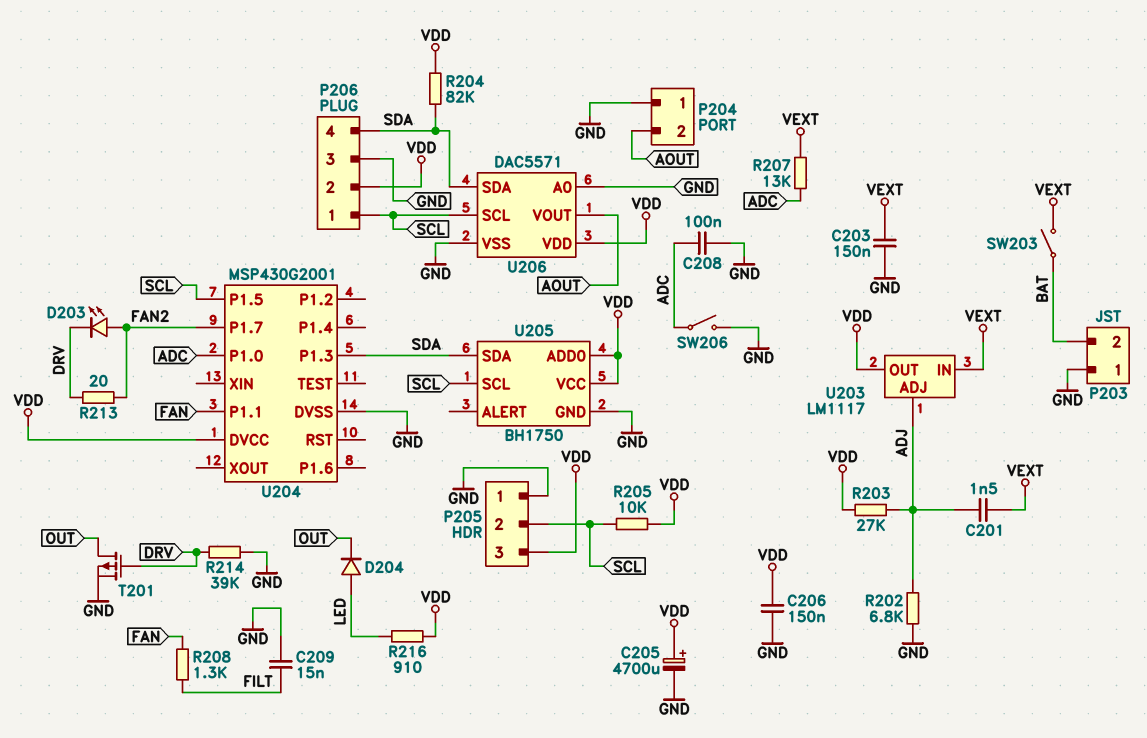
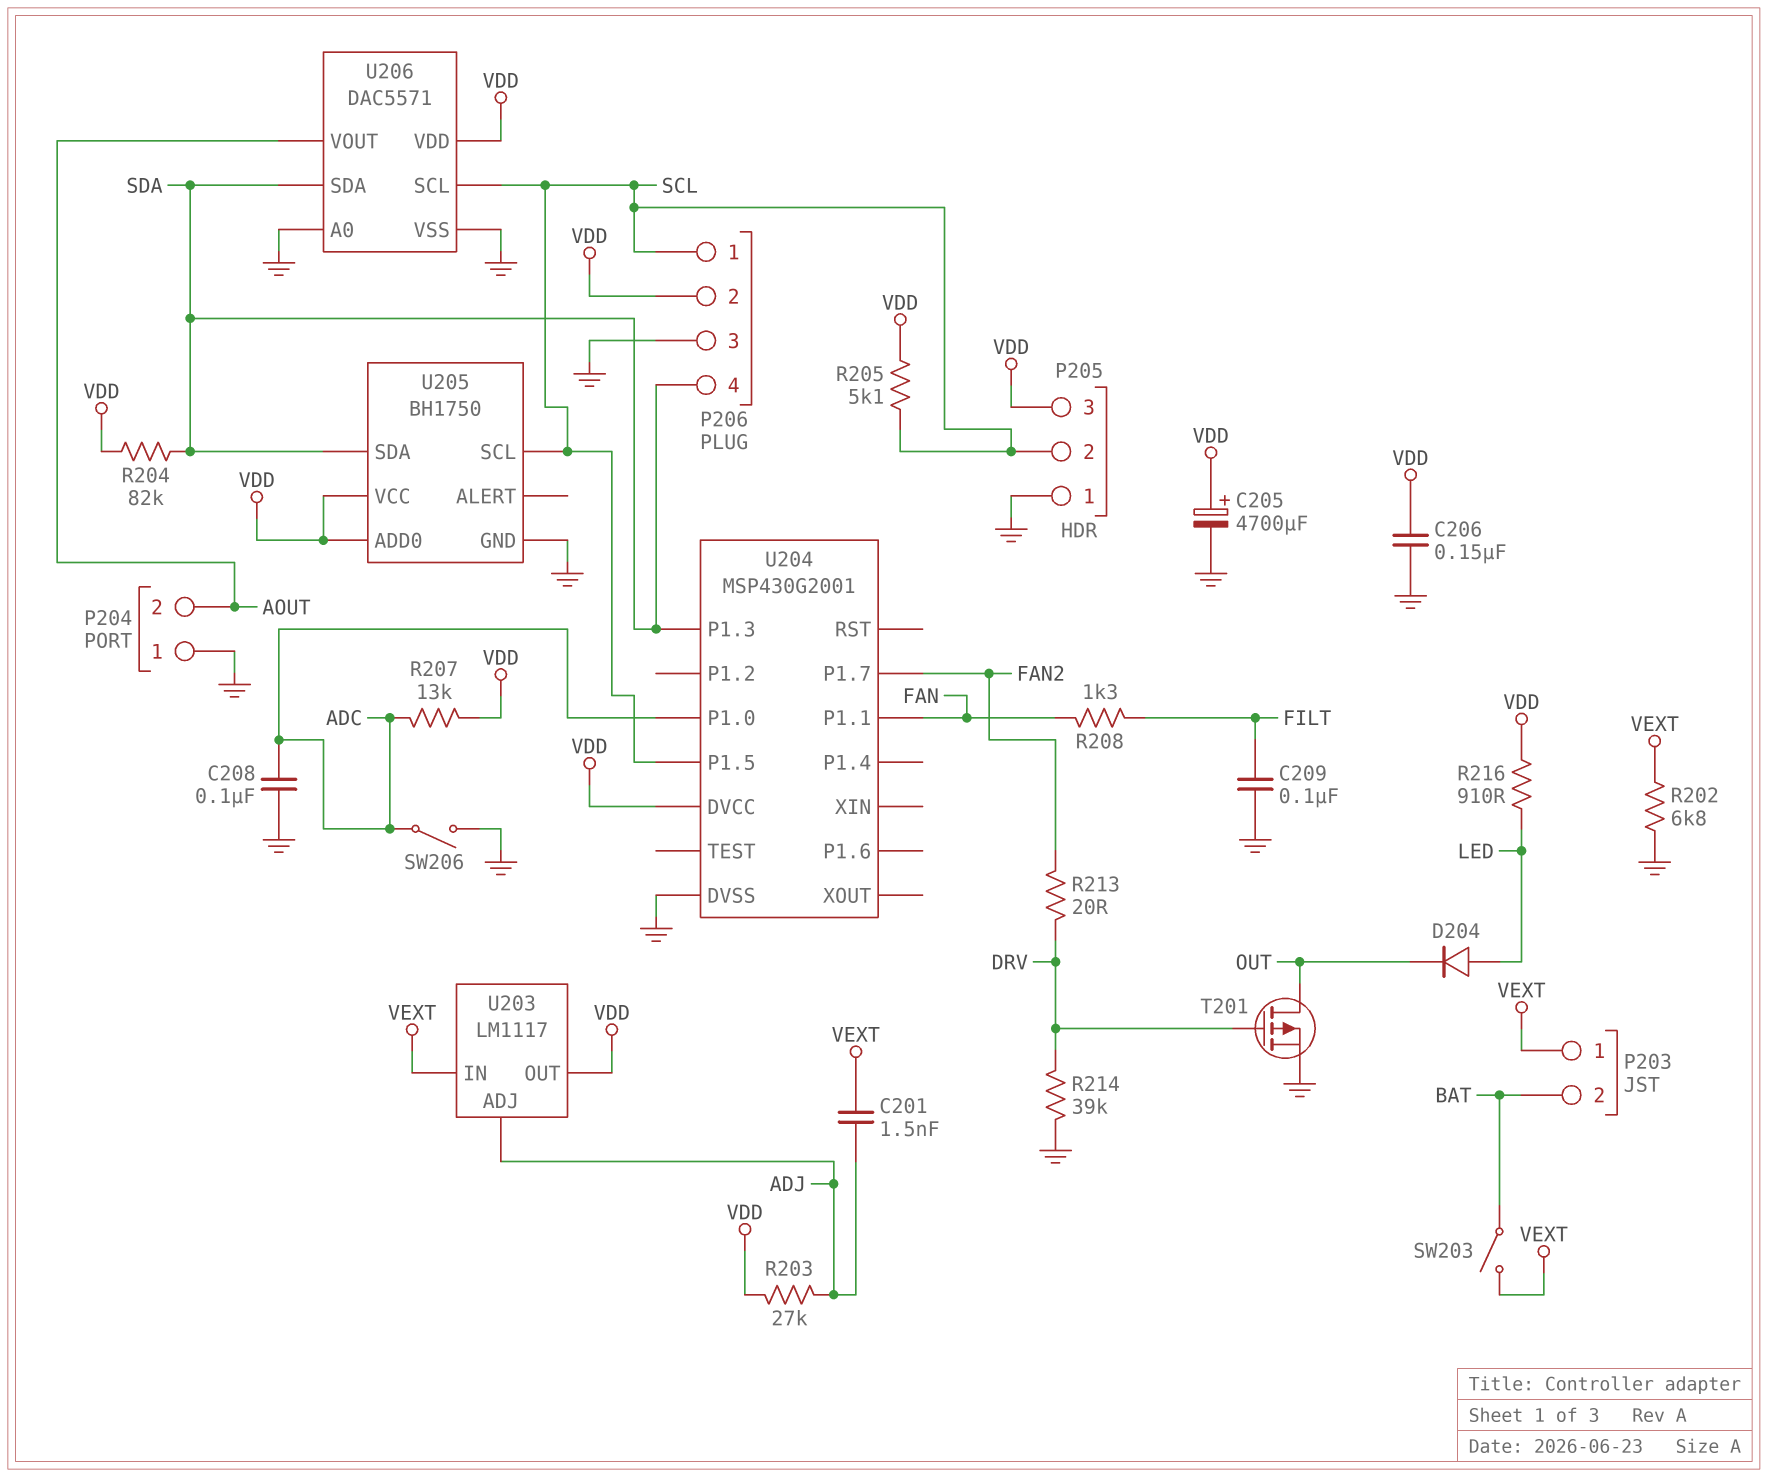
C203: 150nF (GND, VEXT) -> none
C209: 15nF (FILT, GND) -> 100nF (FILT, GND)
D203: LED (A FAN2, K DRV) -> none
P203 pin 1: GND -> VEXT
R202: 6.8k (ADJ, GND) -> 6.8k (GND, VEXT)
R205: 10k (SCL, VDD) -> 5.1k (SCL, VDD)
R207: 13k (ADC, VEXT) -> 13k (ADC, VDD)

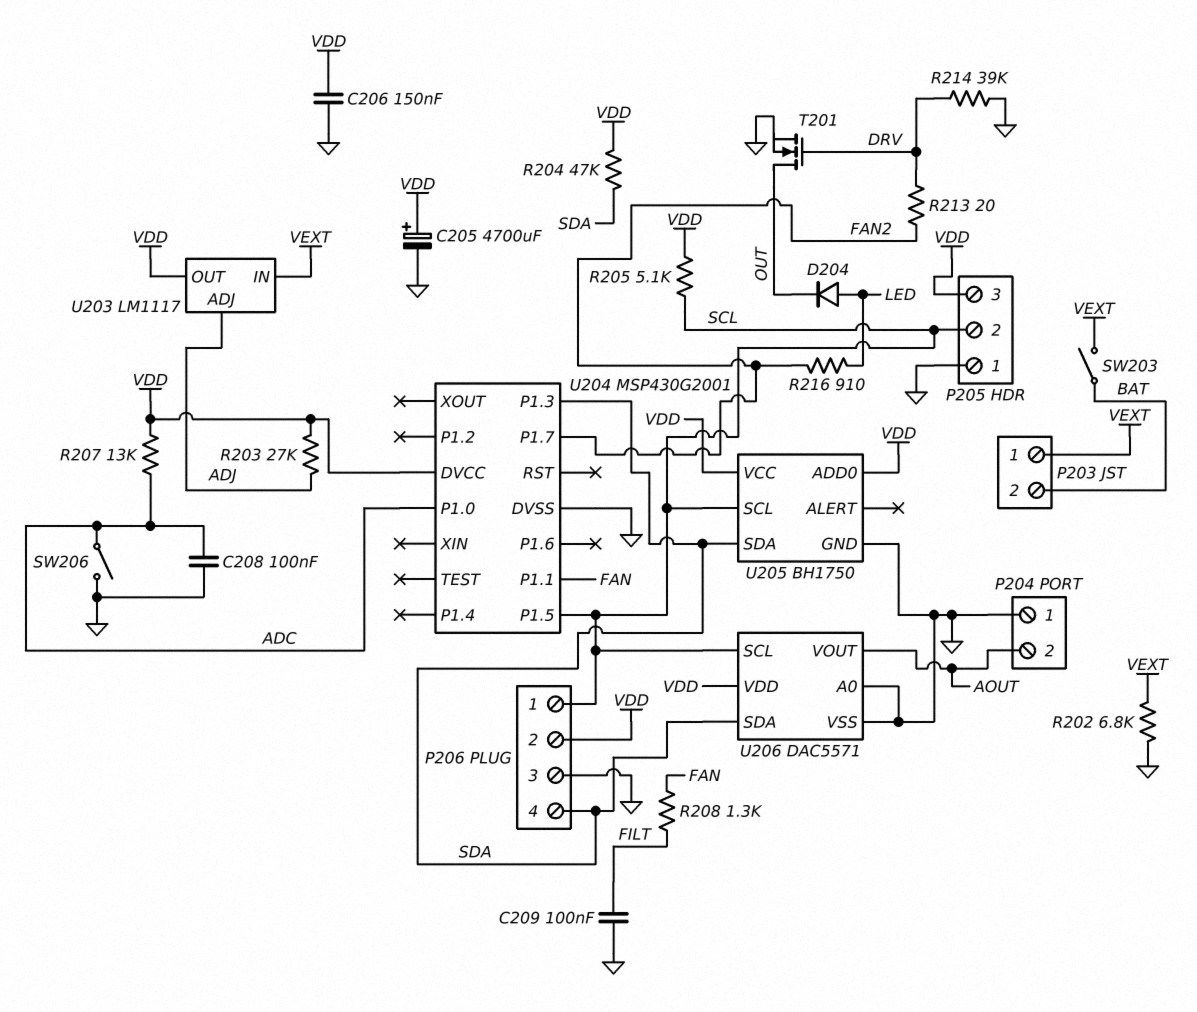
C201: 1.5nF (ADJ, VEXT) -> none
R204: 82k (SDA, VDD) -> 47k (SDA, VDD)
R216: 910 (LED, VDD) -> 910 (FAN2, LED)
T201: PMOS (G DRV, D OUT, S GND) -> NMOS (G DRV, D OUT, S GND)

